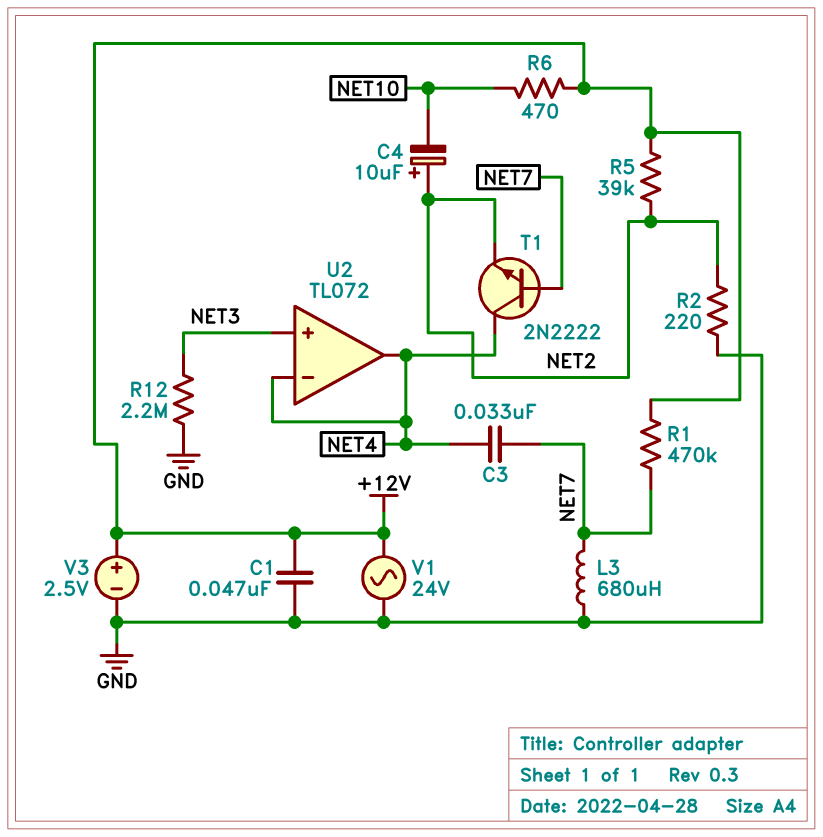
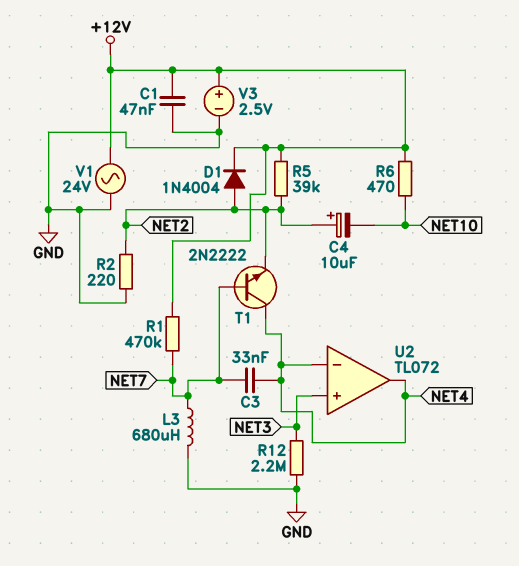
D1: none -> diode 1N4004 (A NET2, K +12V)

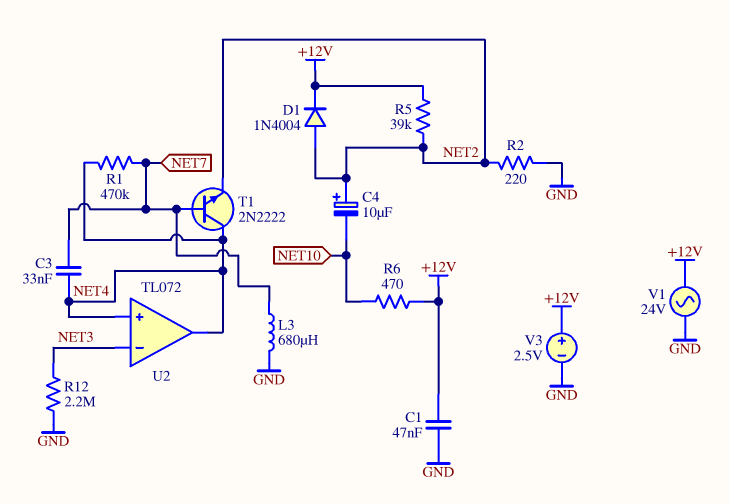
R1: 470k (+12V, NET7) -> 470k (NET4, NET7)
U2 pin in+: NET3 -> NET4
U2 pin in-: NET4 -> NET3

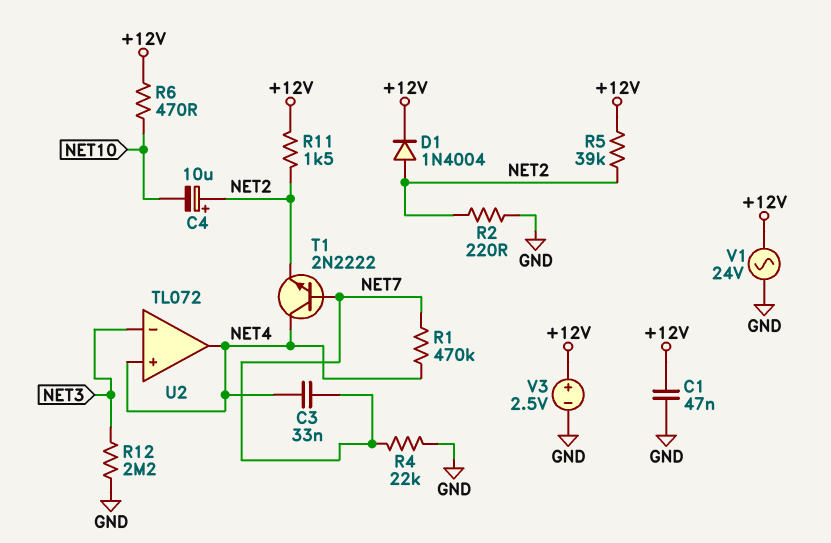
L3: 680uH (GND, NET7) -> none
R4: none -> 22k (GND, NET7)
R11: none -> 1.5k (+12V, NET2)

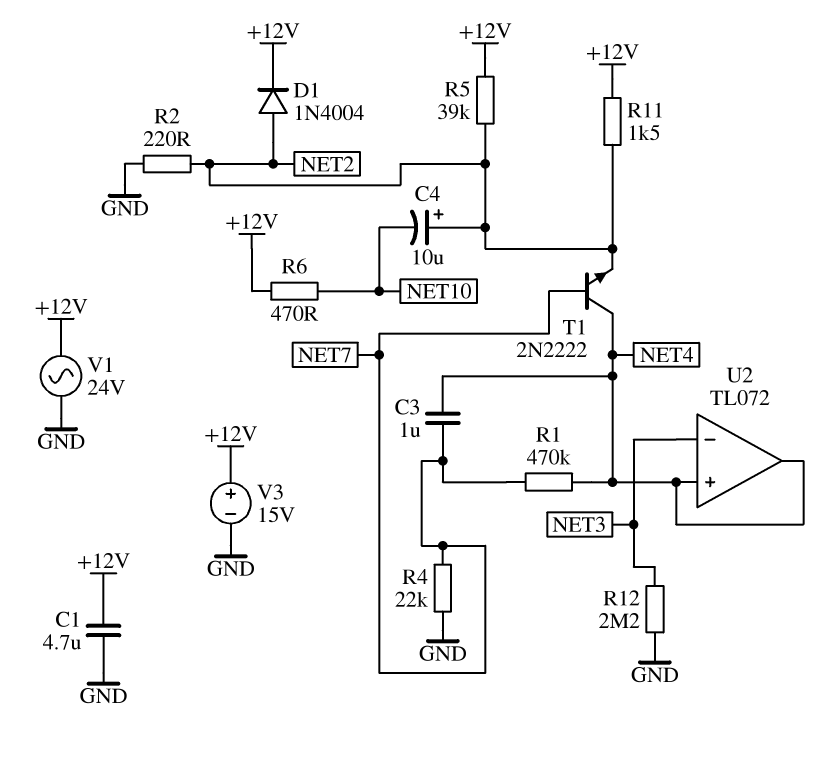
C1: 47nF (+12V, GND) -> 4.7uF (+12V, GND)
C3: 33nF (NET4, NET7) -> 1uF (NET4, NET7)
V3: 2.5V (plus +12V, minus GND) -> 15V (plus +12V, minus GND)

